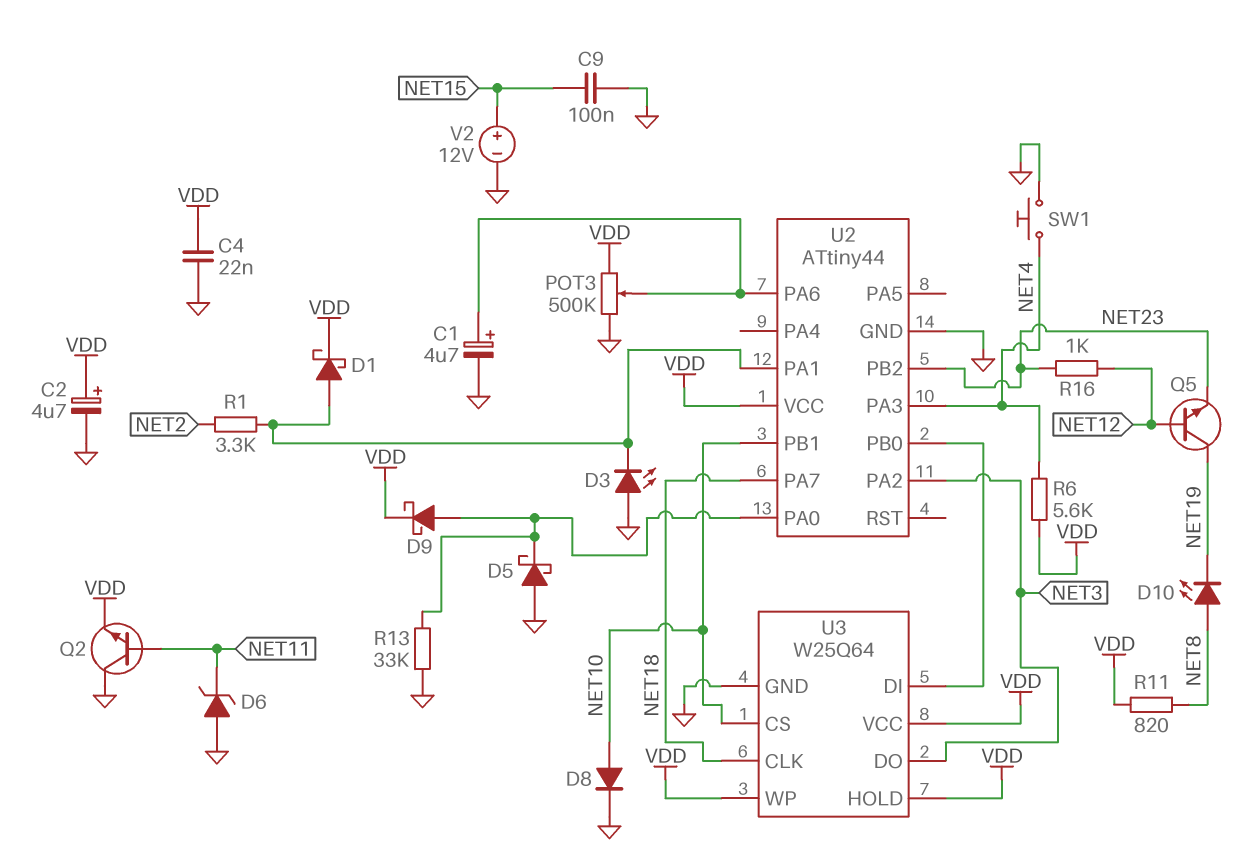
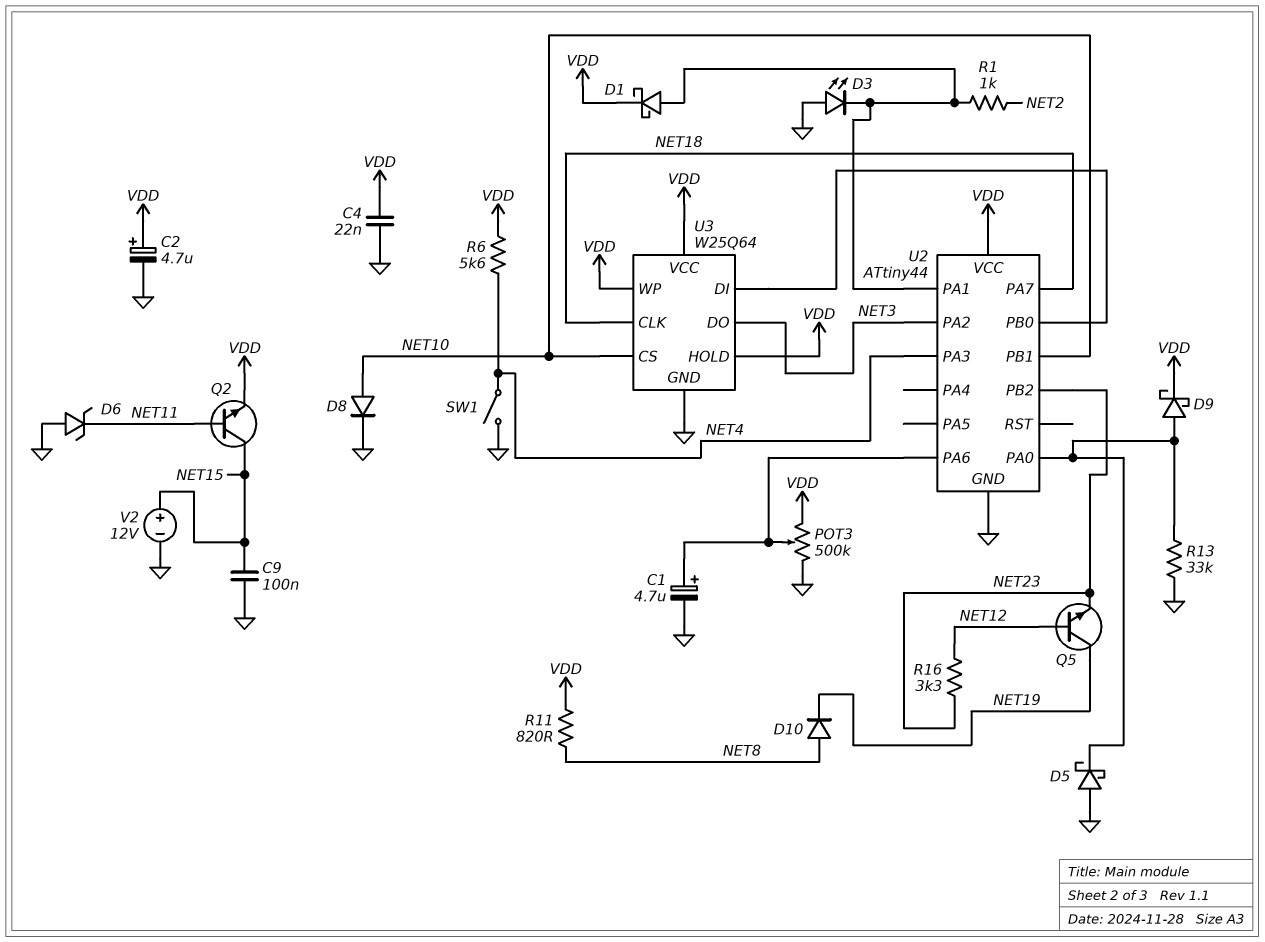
D10: LED (A NET8, K NET19) -> diode (A NET8, K NET19)
Q2: NPN (B NET11, C GND, E VDD) -> NPN (B NET11, C NET15, E VDD)
R1: 3.3k (NET2, U2/PA1) -> 1k (NET2, U2/PA1)
R16: 1k (NET12, NET23) -> 3.3k (NET12, NET23)
SW1: button (GND, NET4) -> switch (GND, NET4)

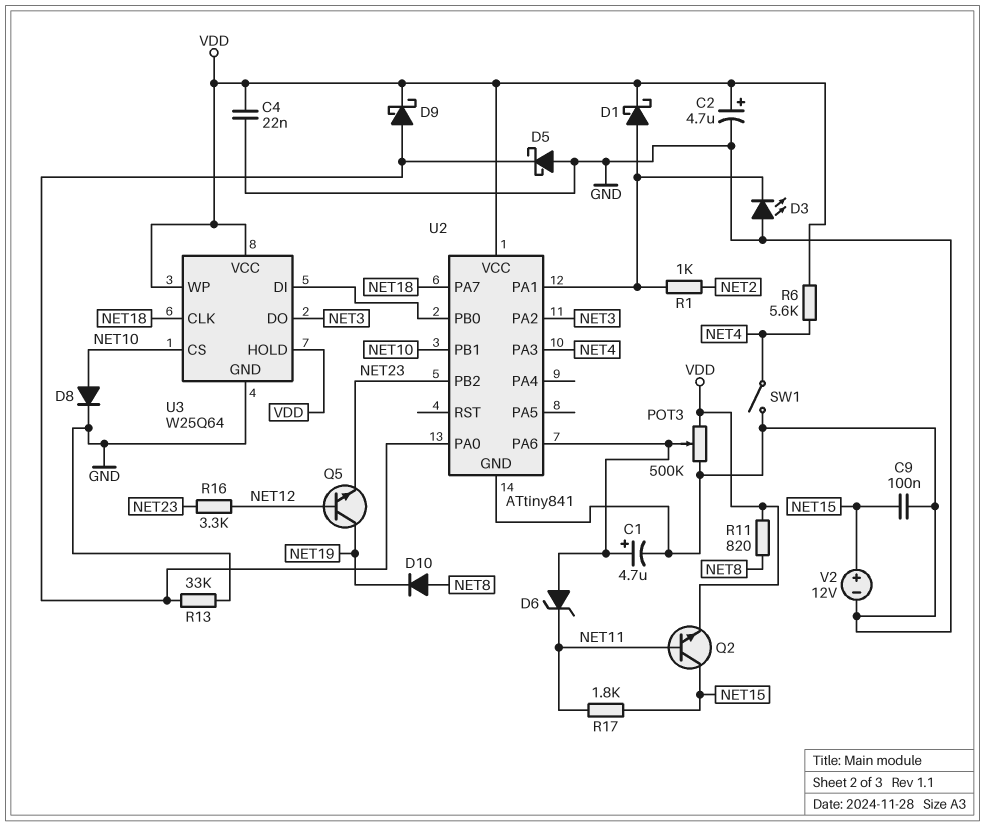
D6: zener (A GND, K NET11) -> zener (A U2/PA6, K NET11)
R17: none -> 1.8k (NET11, NET15)
U2: ATtiny44 -> ATtiny841

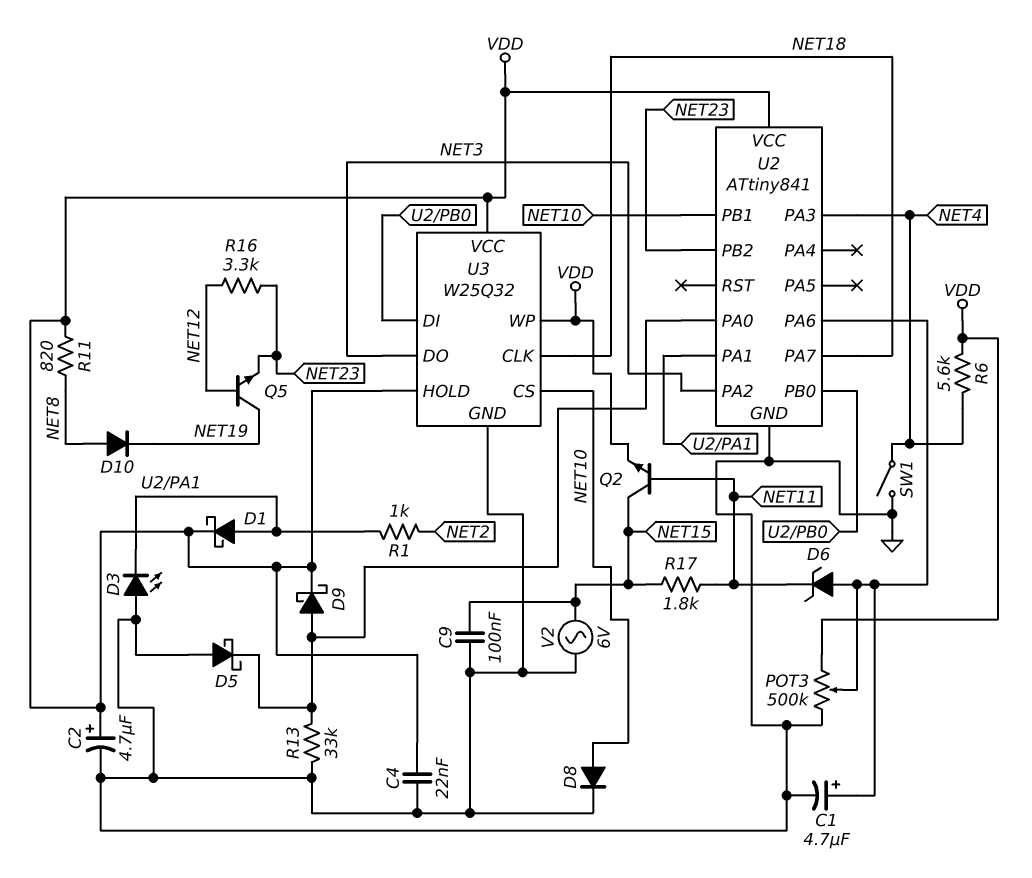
U3: W25Q64 -> W25Q32
V2: 12V (plus NET15, minus GND) -> AC 6V (GND, NET15)

